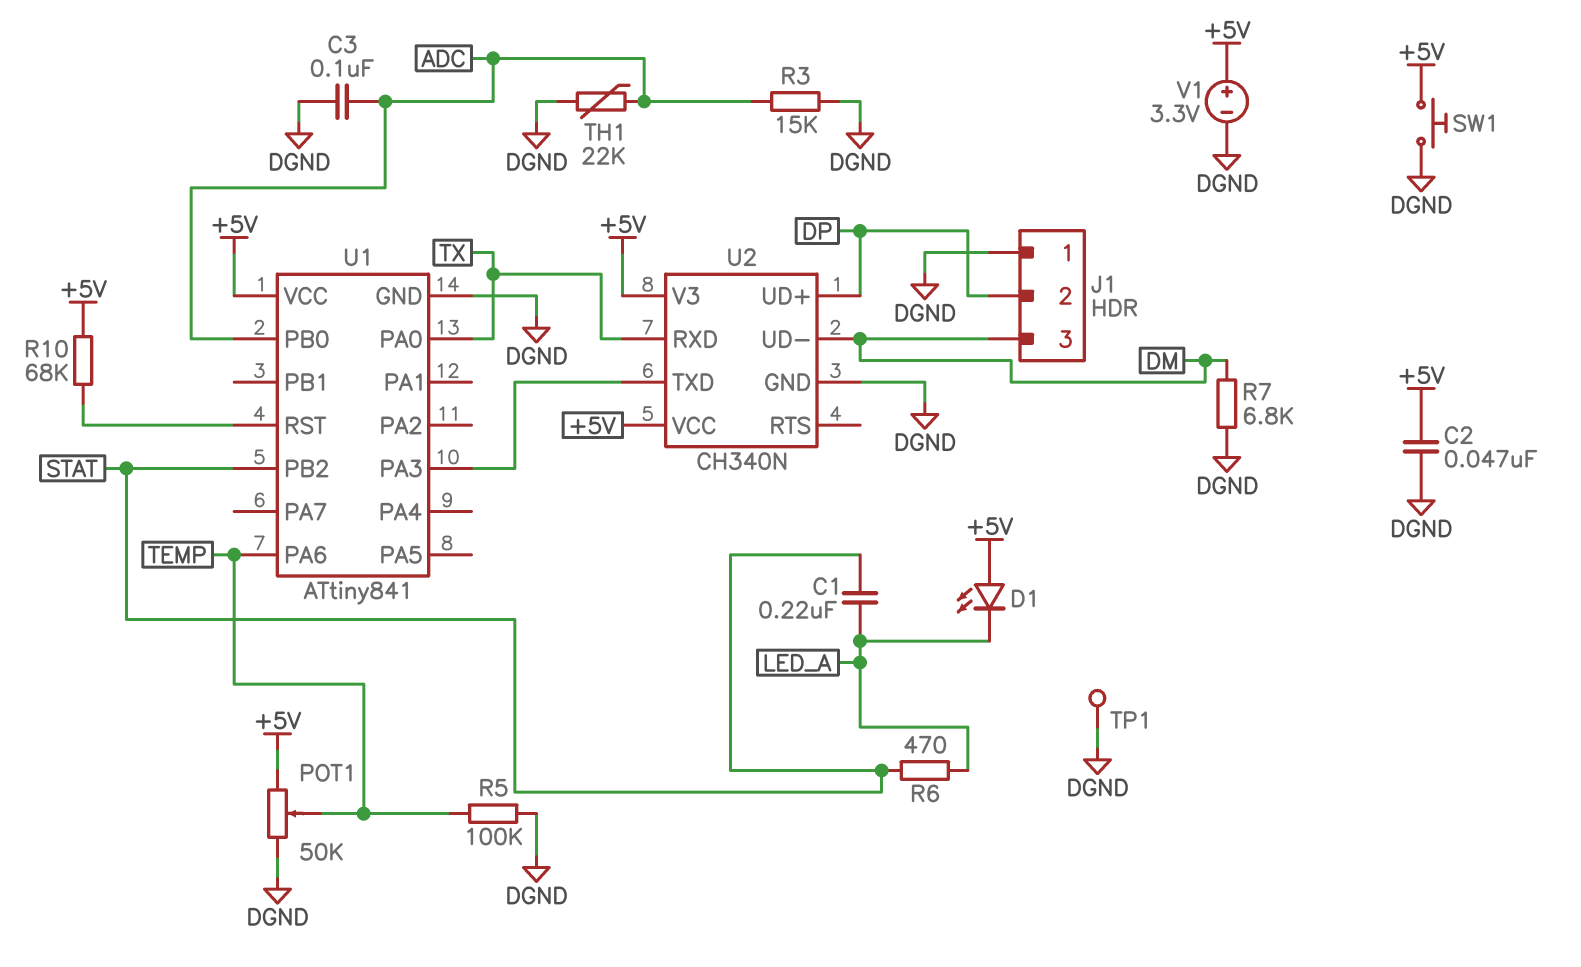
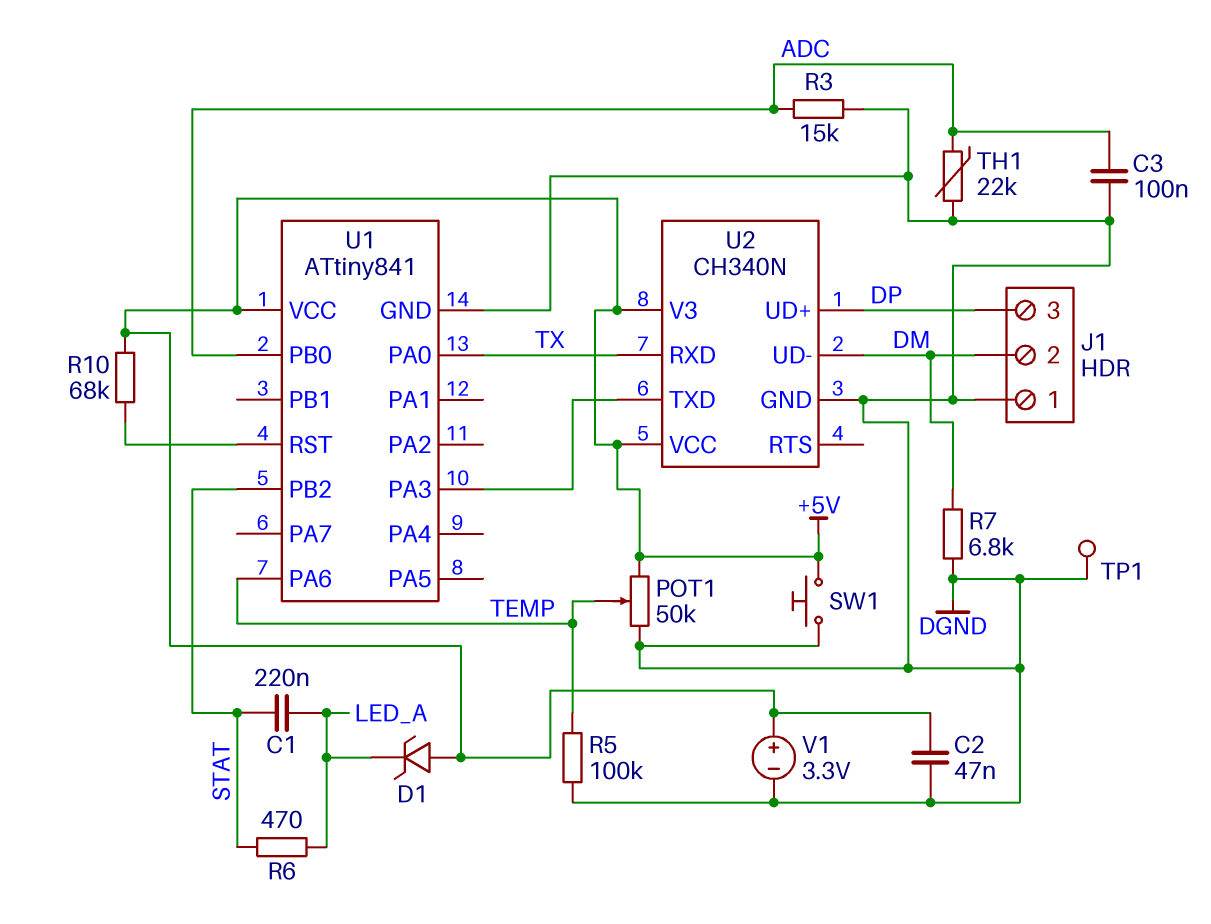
D1: LED (A +5V, K LED_A) -> zener (A +5V, K LED_A)
J1 pin 2: DP -> DM
J1 pin 3: DM -> DP

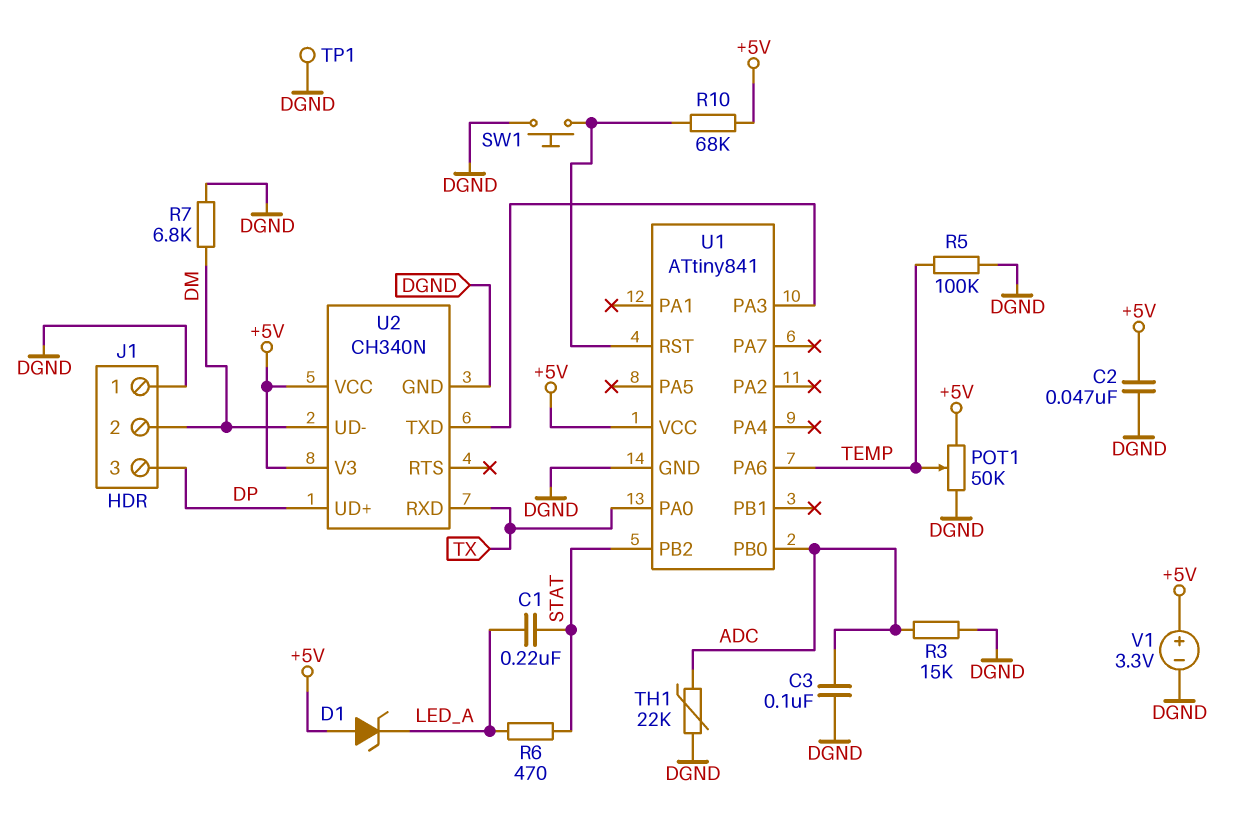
SW1: button (+5V, DGND) -> button (DGND, U1/RST)

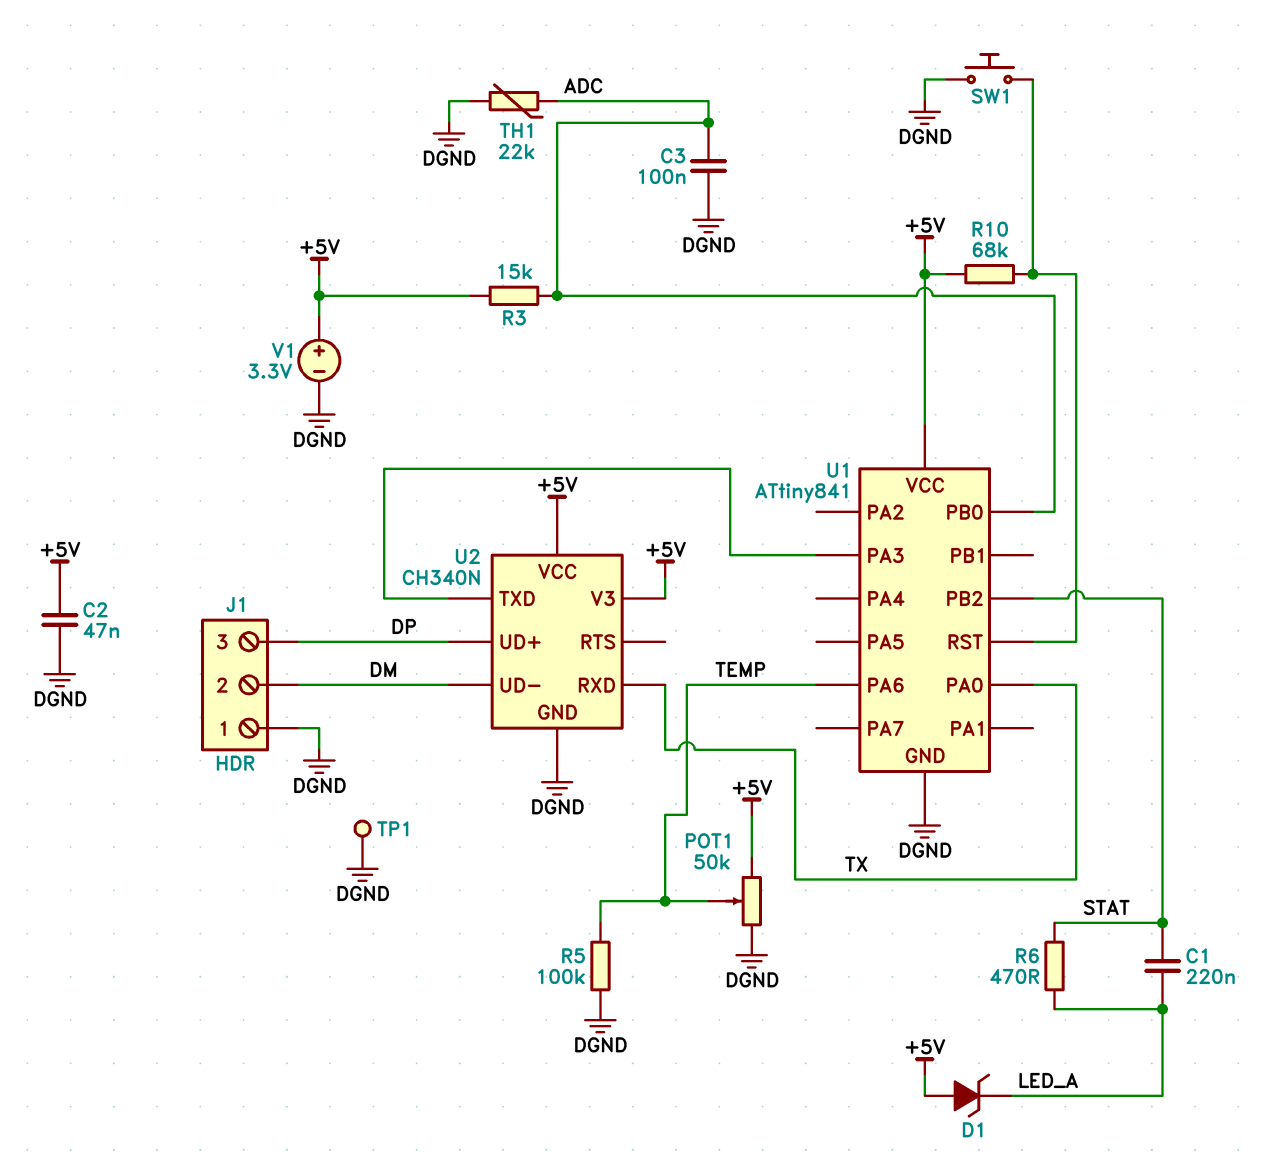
R3: 15k (ADC, DGND) -> 15k (+5V, ADC)
R7: 6.8k (DGND, DM) -> none

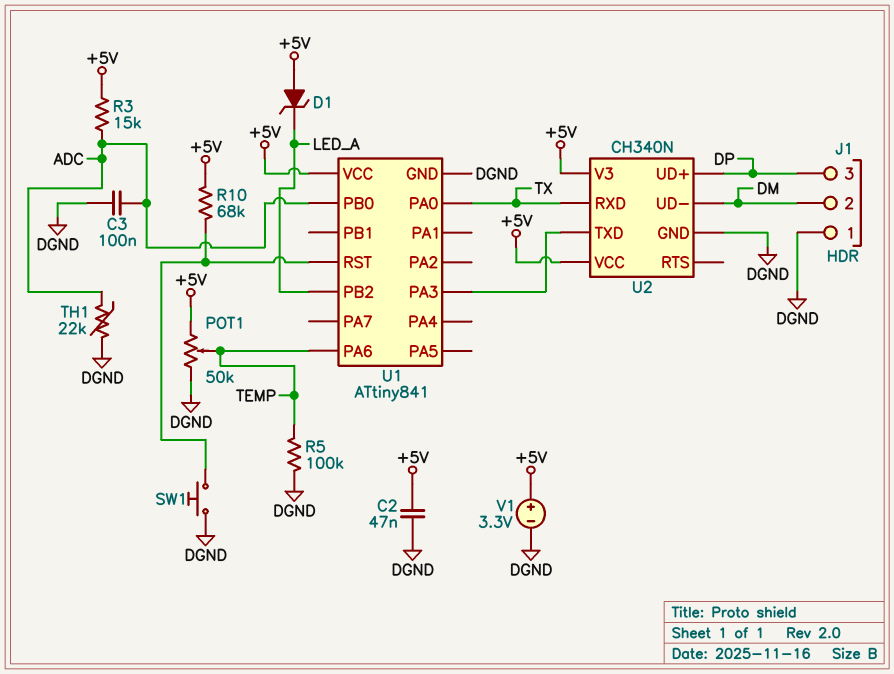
C1: 220nF (LED_A, STAT) -> none
R6: 470 (LED_A, STAT) -> none
TP1: test point (DGND) -> none
U1 pin PB2: STAT -> LED_A

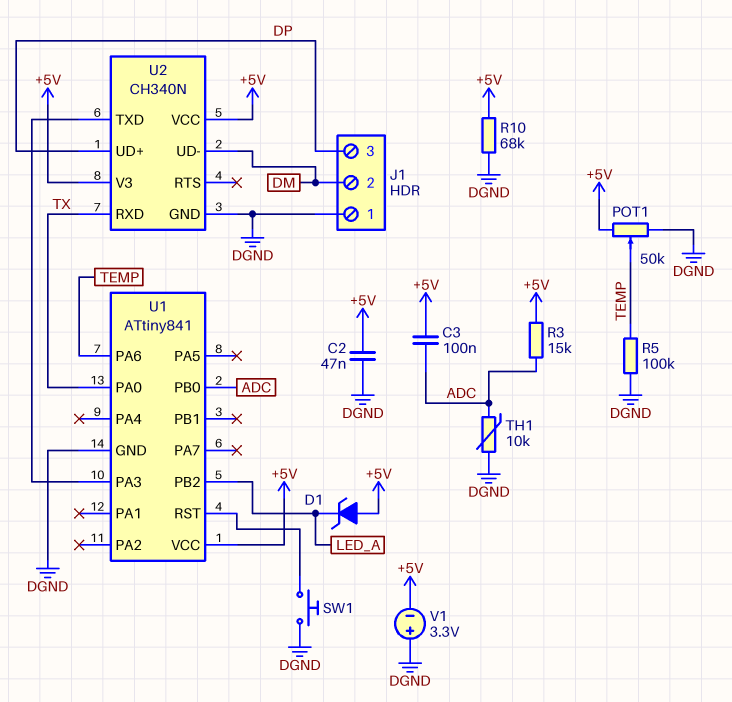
C3: 100nF (ADC, DGND) -> 100nF (+5V, ADC)
R10: 68k (+5V, U1/RST) -> 68k (+5V, DGND)
TH1: 22k (ADC, DGND) -> 10k (ADC, DGND)
V1: 3.3V (plus +5V, minus DGND) -> 3.3V (plus DGND, minus +5V)

